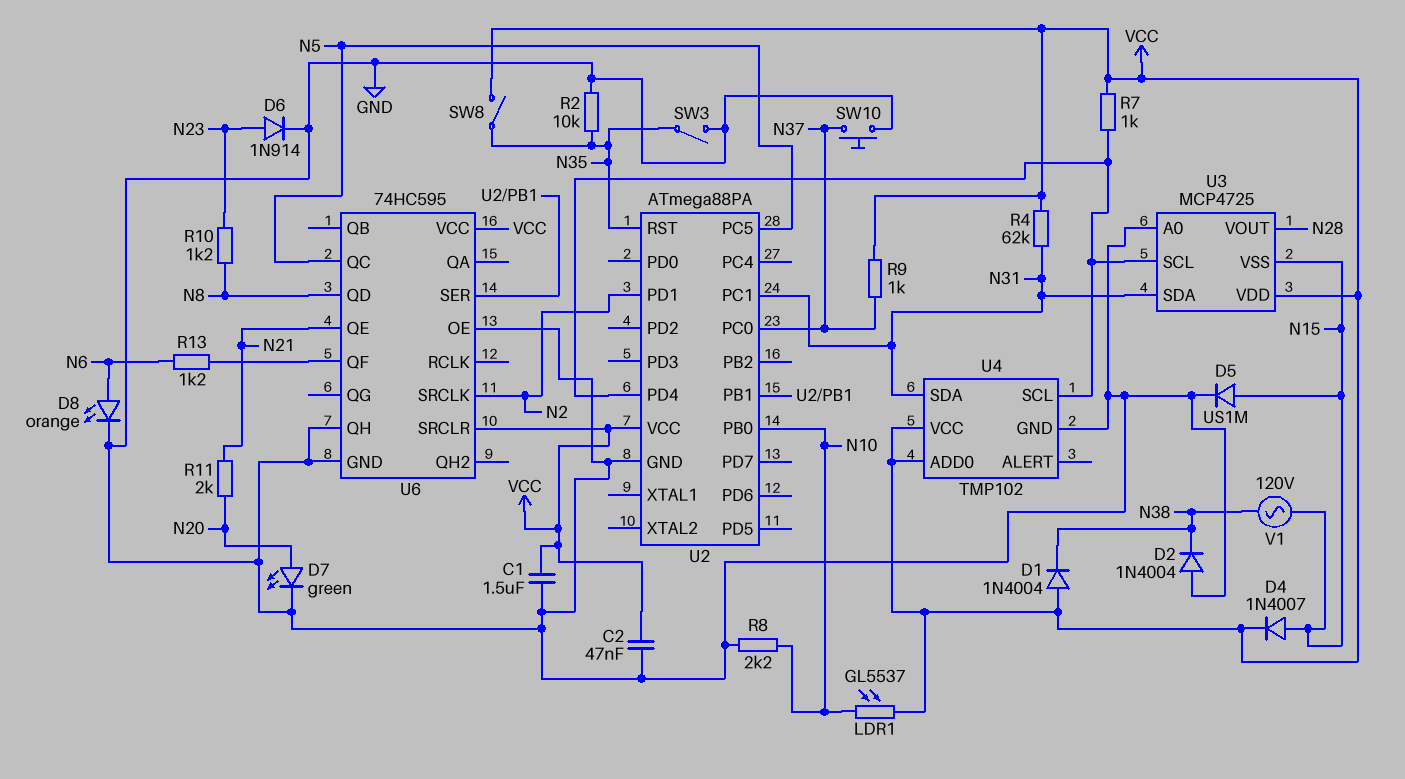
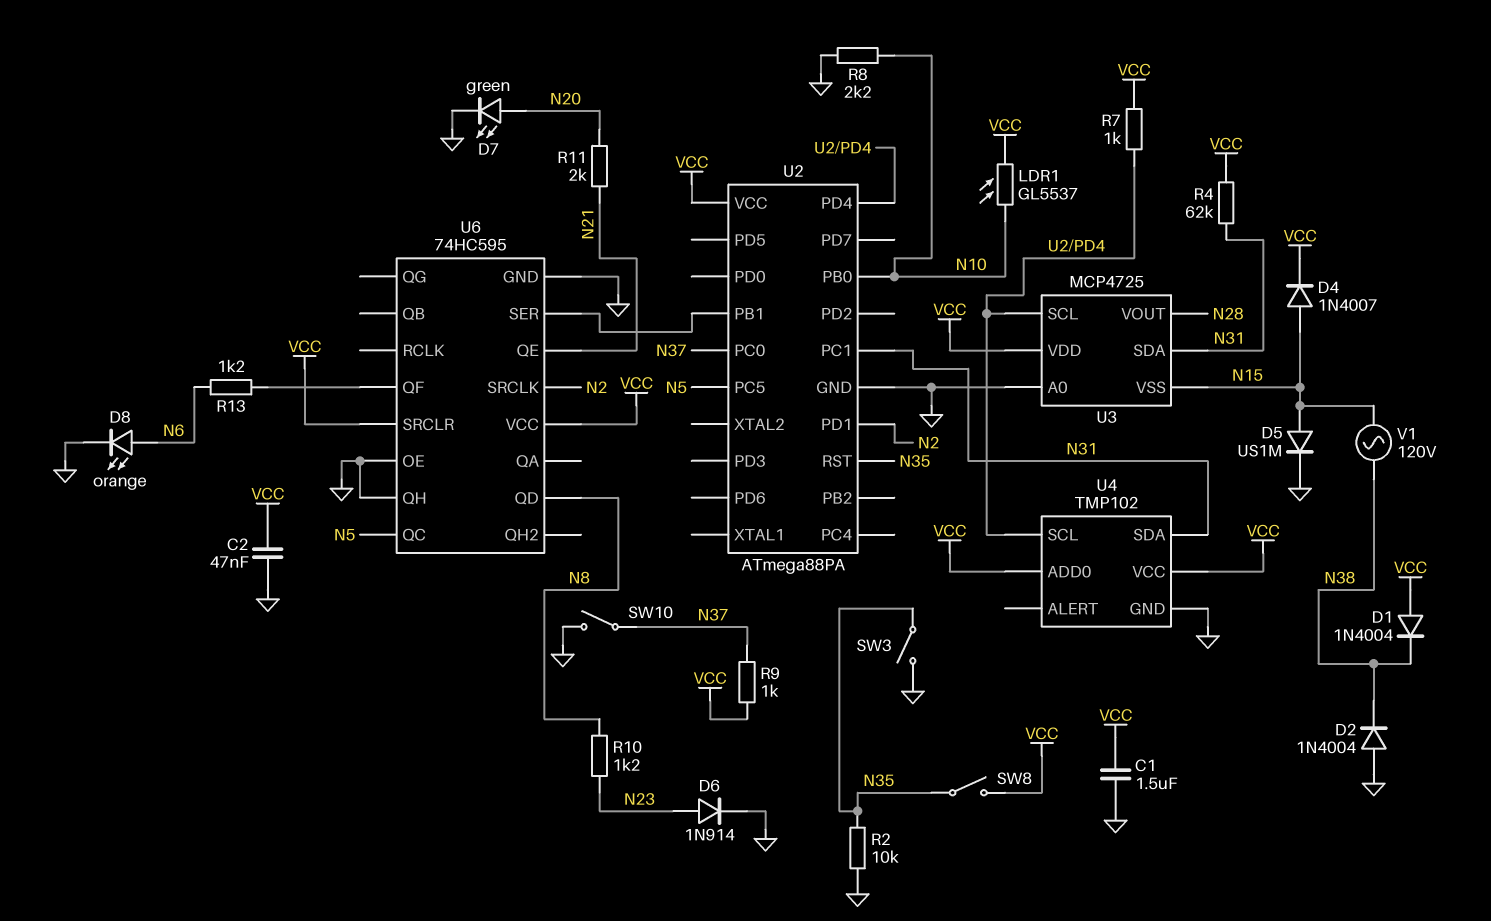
SW10: button (GND, N37) -> switch (GND, N37)

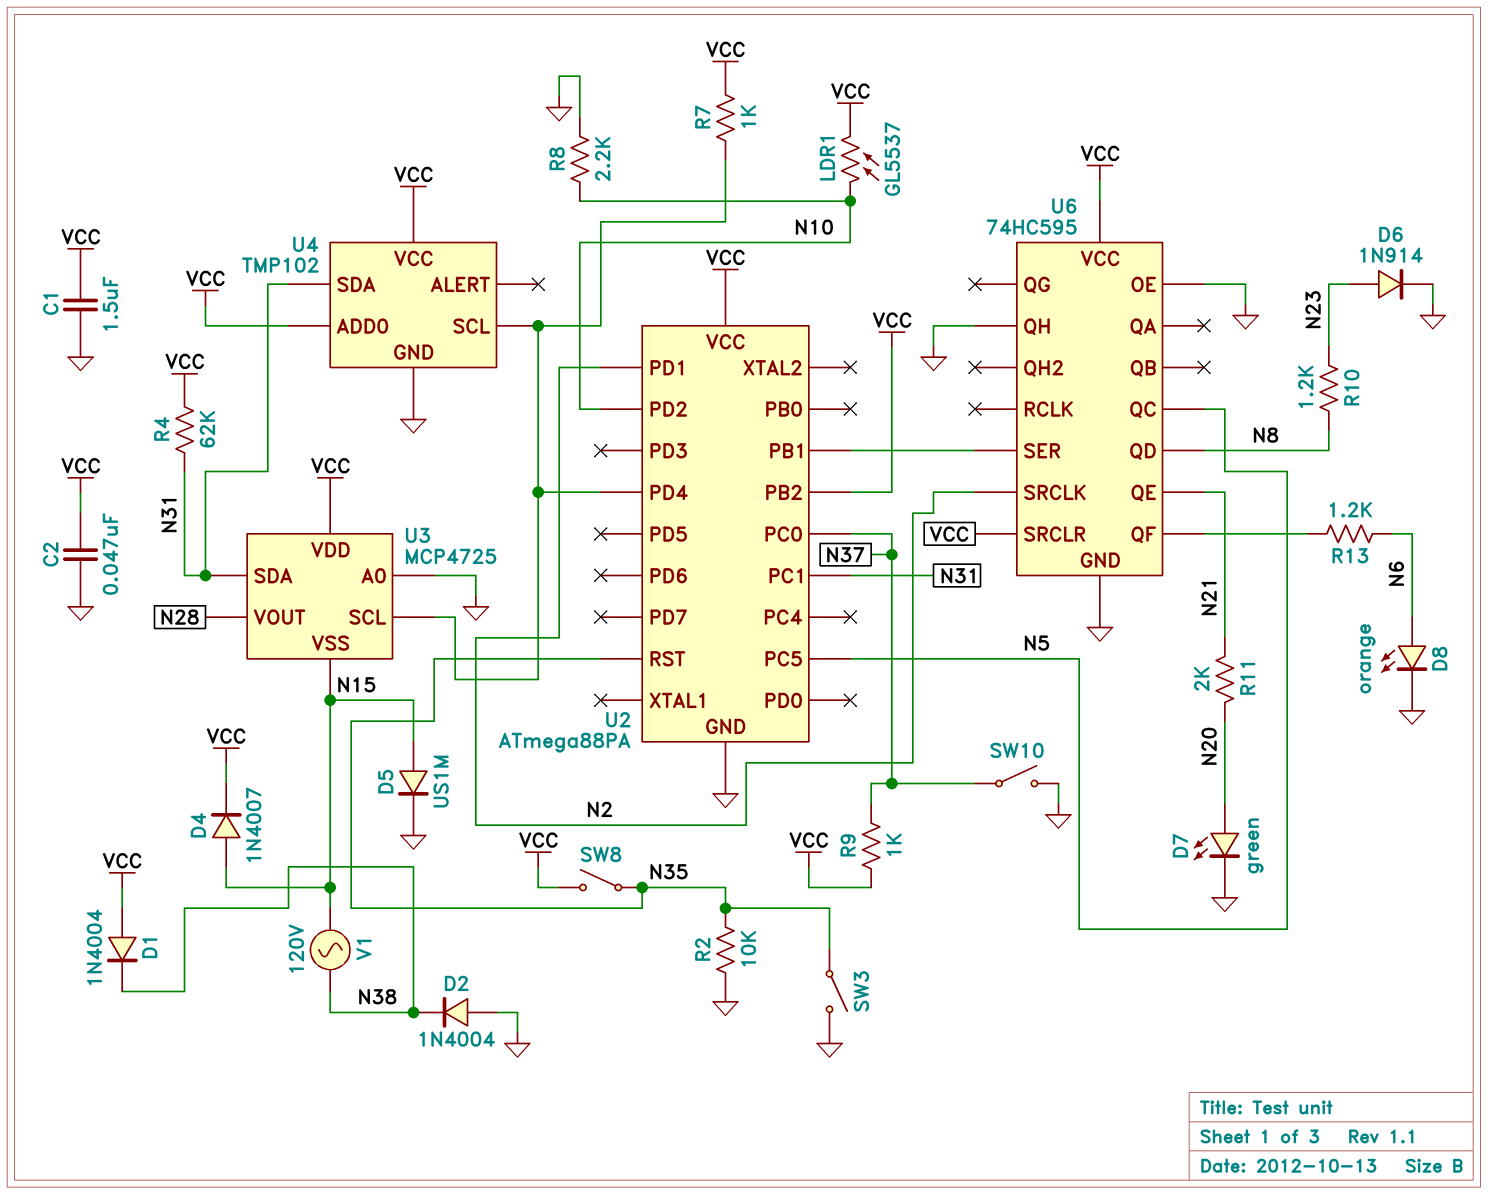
U2 pin PB0: N10 -> none
U2 pin PB2: none -> VCC
U2 pin PD2: none -> N10

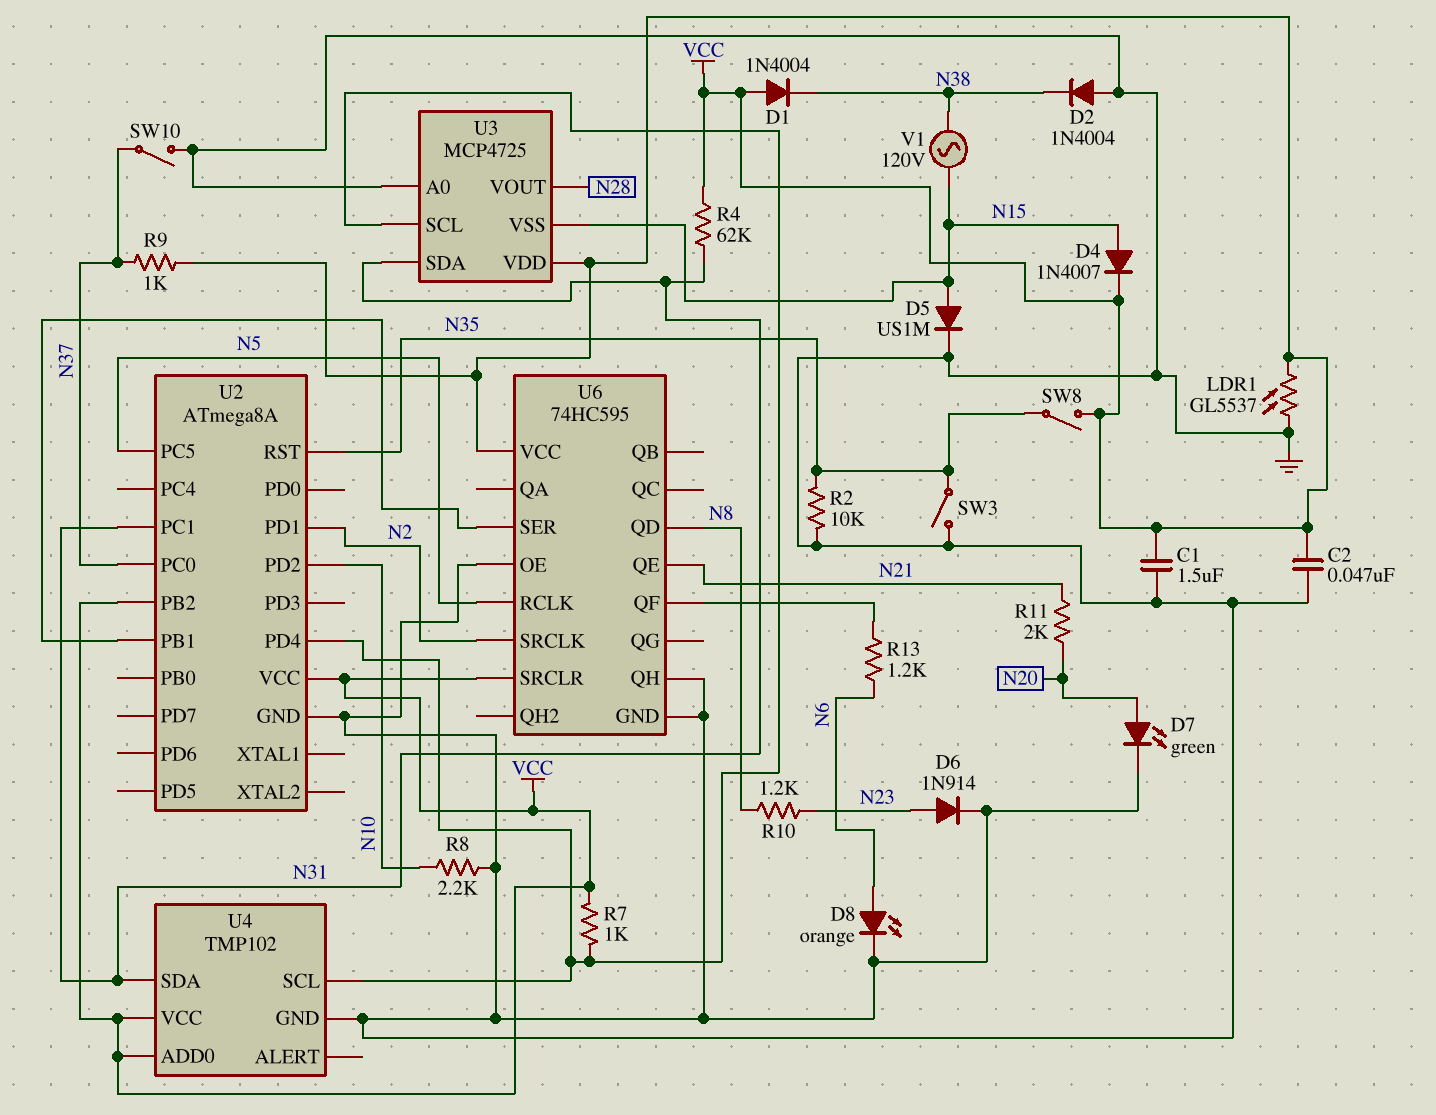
LDR1: GL5537 (N10, VCC) -> GL5537 (GND, VCC)
U2: ATmega88PA -> ATmega8A
U6 pin QC: N5 -> none
U6 pin RCLK: none -> N5

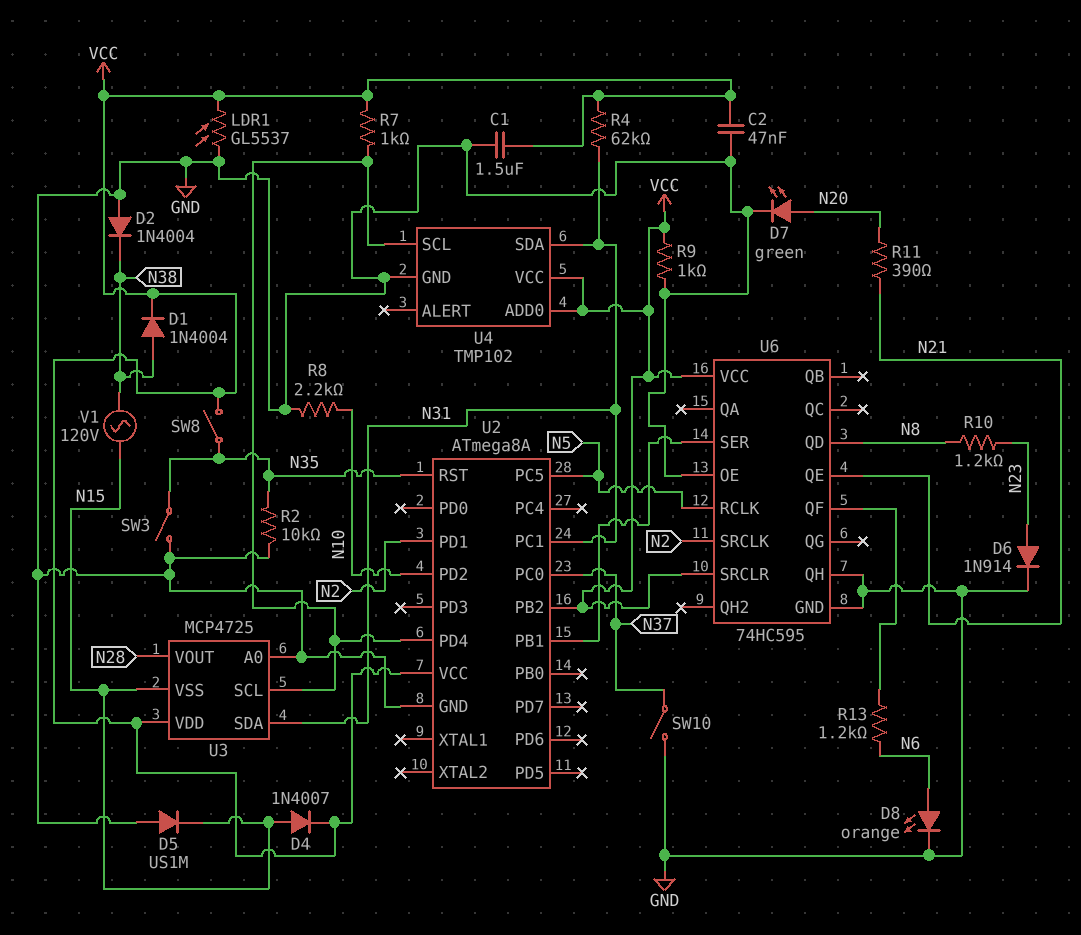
D1: diode 1N4004 (A VCC, K N38) -> diode 1N4004 (A N38, K VCC)
D5: diode US1M (A N15, K GND) -> diode US1M (A GND, K N15)
R9: 1k (N37, VCC) -> 1k (GND, VCC)
R11: 2k (N20, N21) -> 390 (N20, N21)

